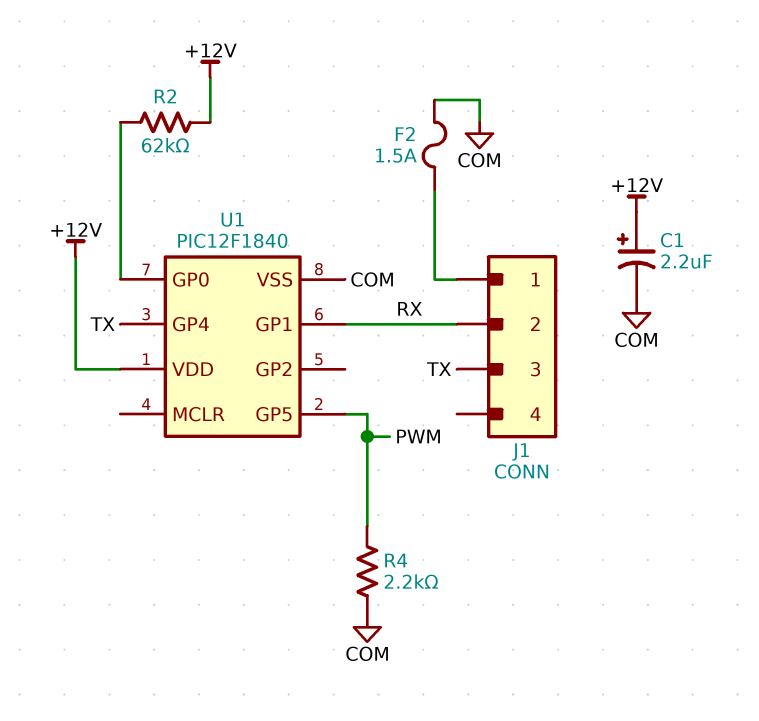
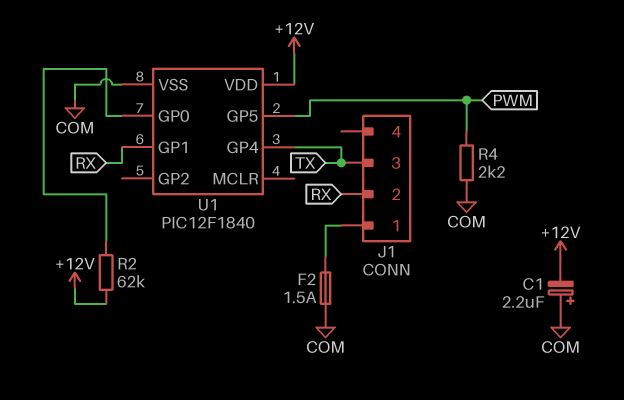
C1: 2.2uF (plus +12V, minus COM) -> 2.2uF (plus COM, minus +12V)

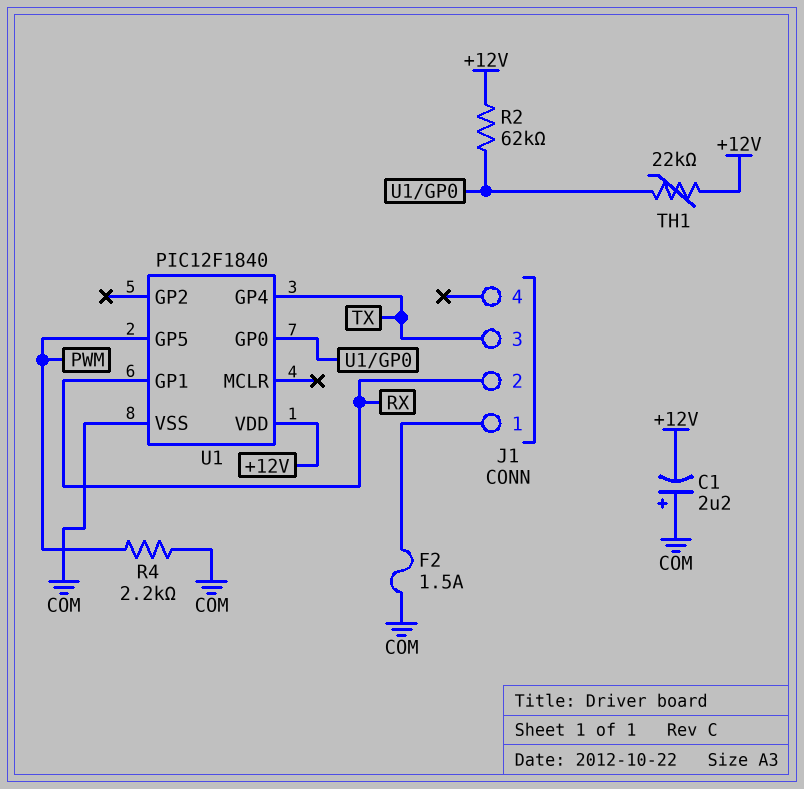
TH1: none -> 22k (+12V, U1/GP0)

